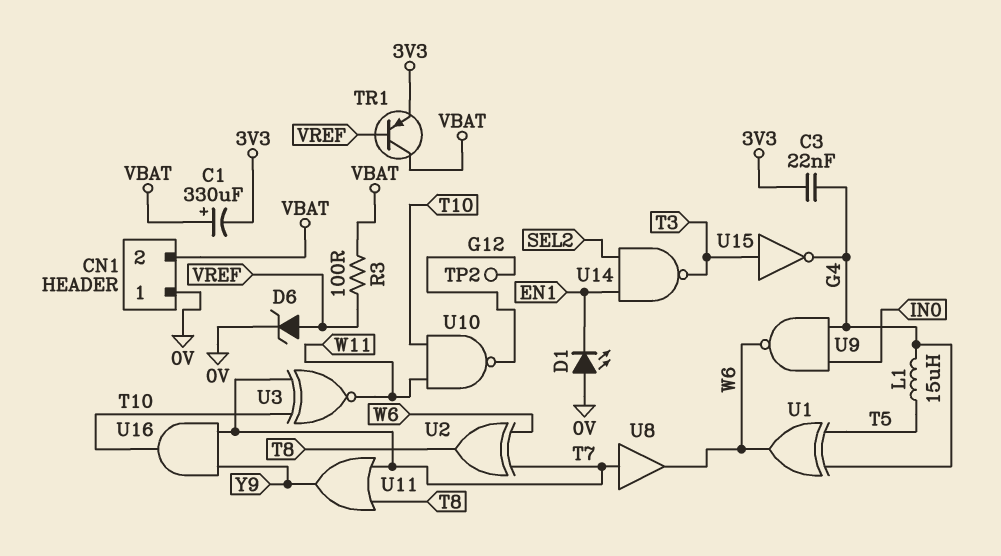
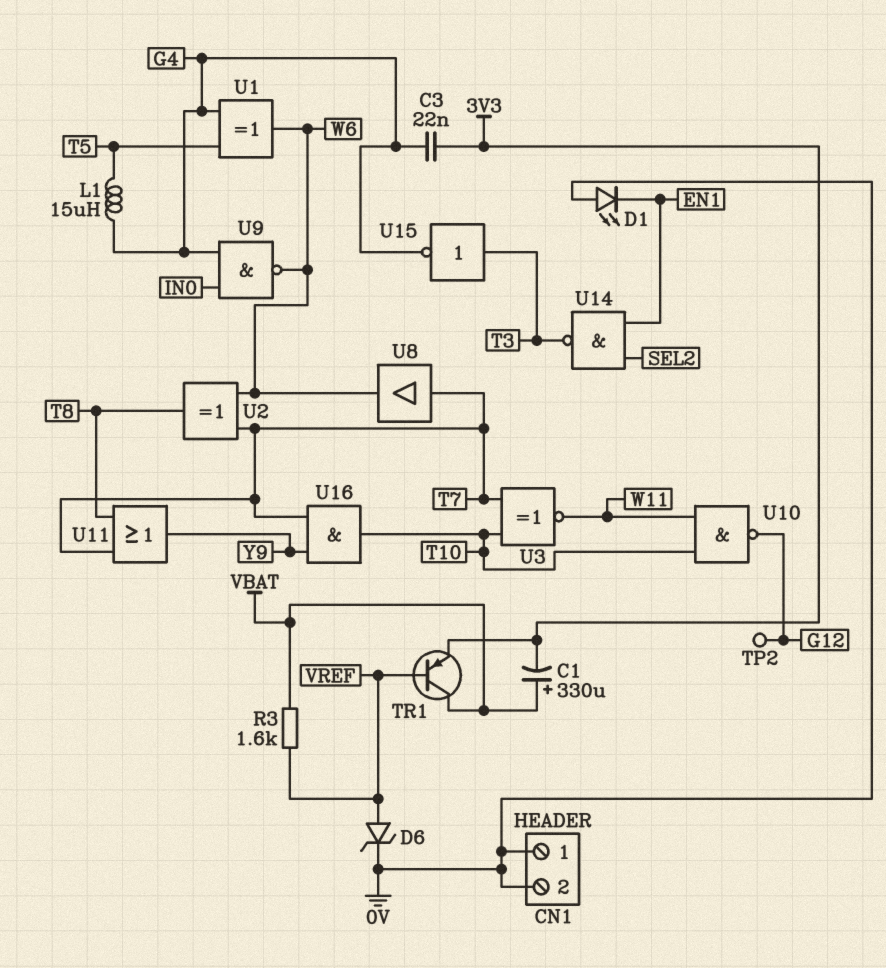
CN1 pin 2: VBAT -> 0V
R3: 100 (VBAT, VREF) -> 1.6k (VBAT, VREF)

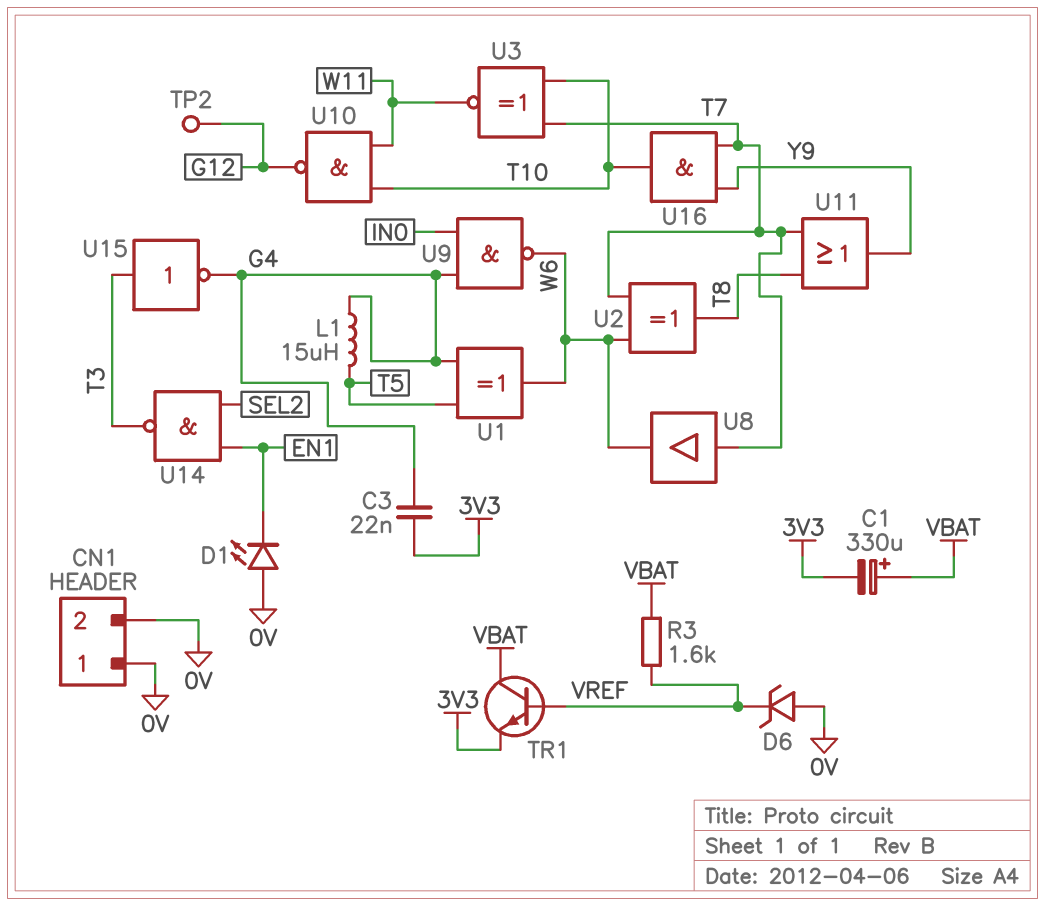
D6: zener (A VREF, K 0V) -> zener (A 0V, K VREF)
TR1: PNP (B VREF, C VBAT, E 3V3) -> NPN (B VREF, C VBAT, E 3V3)

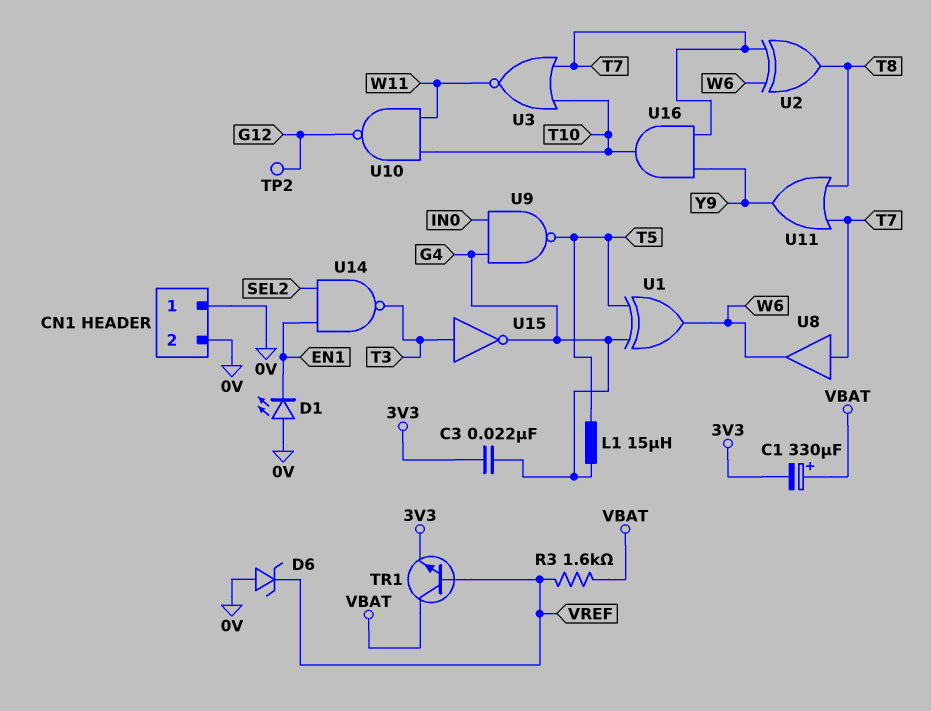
U3: XNOR (in T7, in T10, out W11) -> NOR (in T7, in T10, out W11)
U9: NAND (in G4, in IN0, out W6) -> NAND (in G4, in IN0, out T5)

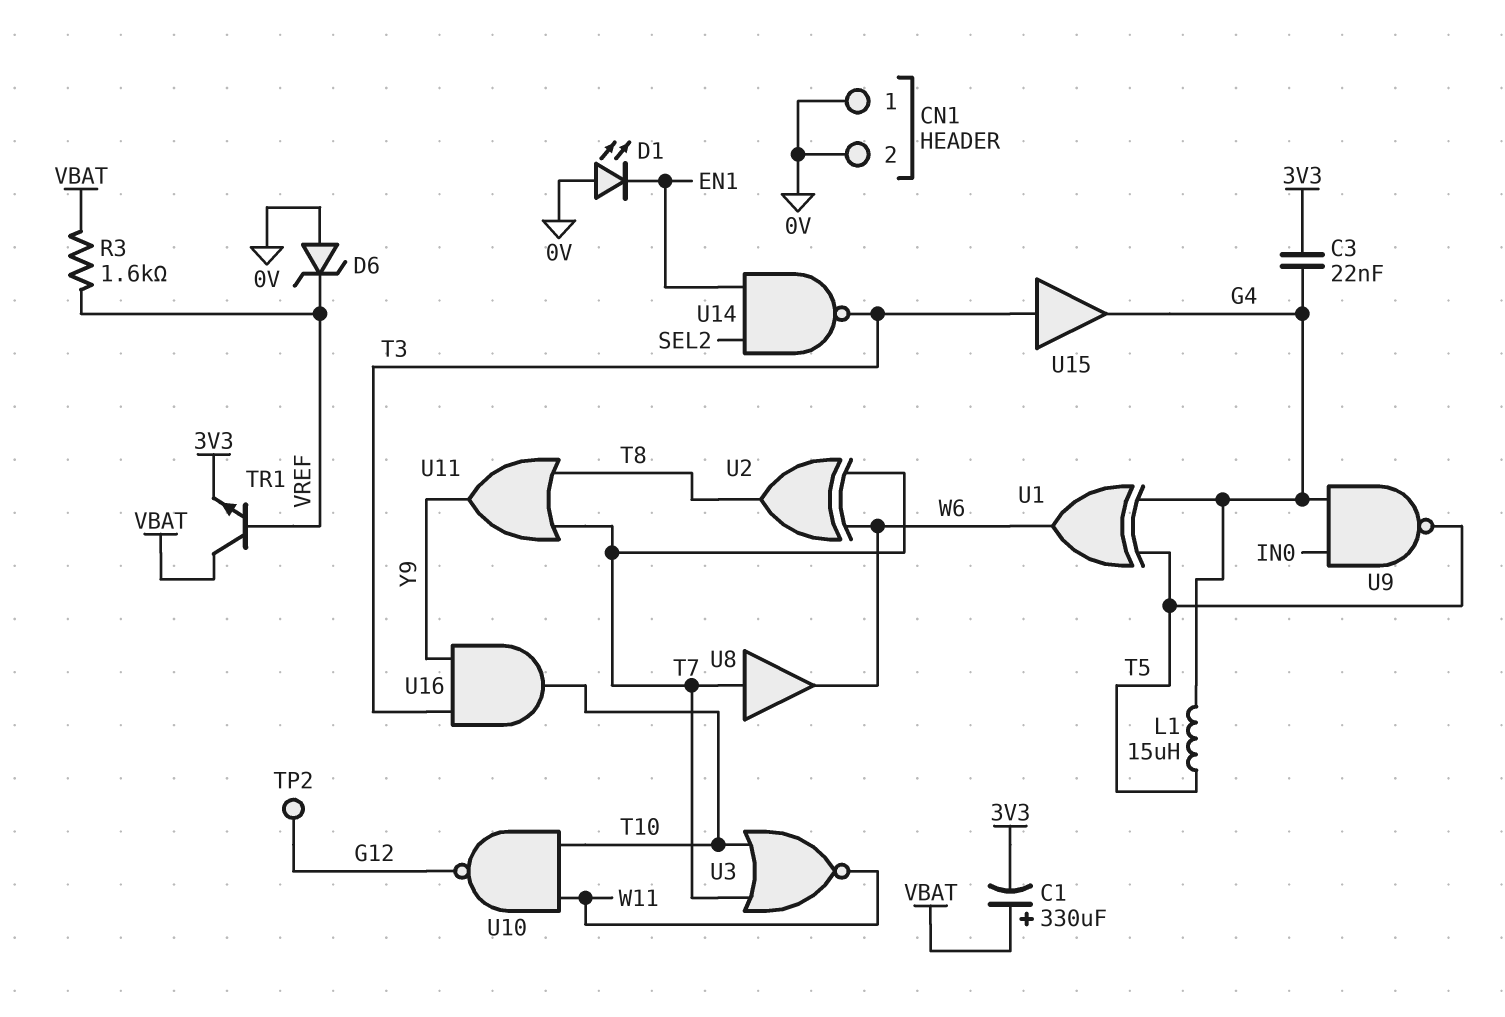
U15: NOT (in T3, out G4) -> buffer (in T3, out G4)
U16: AND (in T7, in Y9, out T10) -> AND (in T3, in Y9, out T10)

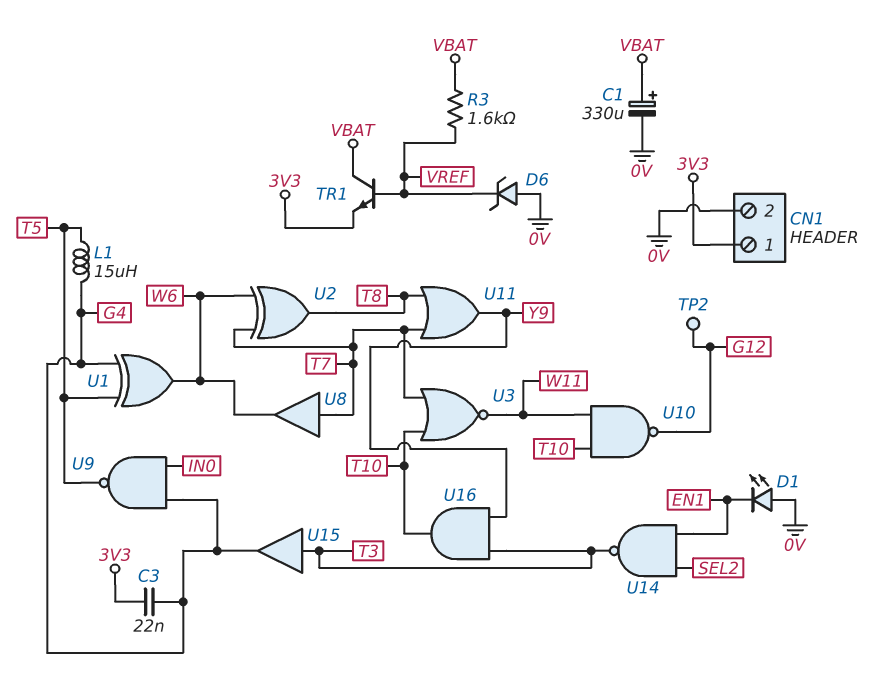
C1: 330uF (plus VBAT, minus 3V3) -> 330uF (plus VBAT, minus 0V)
CN1 pin 1: 0V -> 3V3

